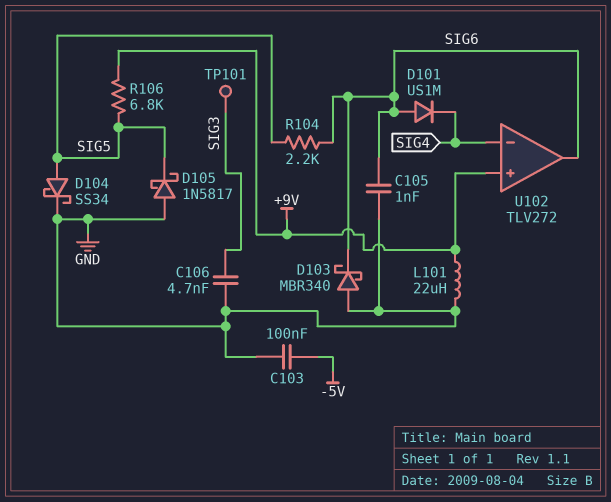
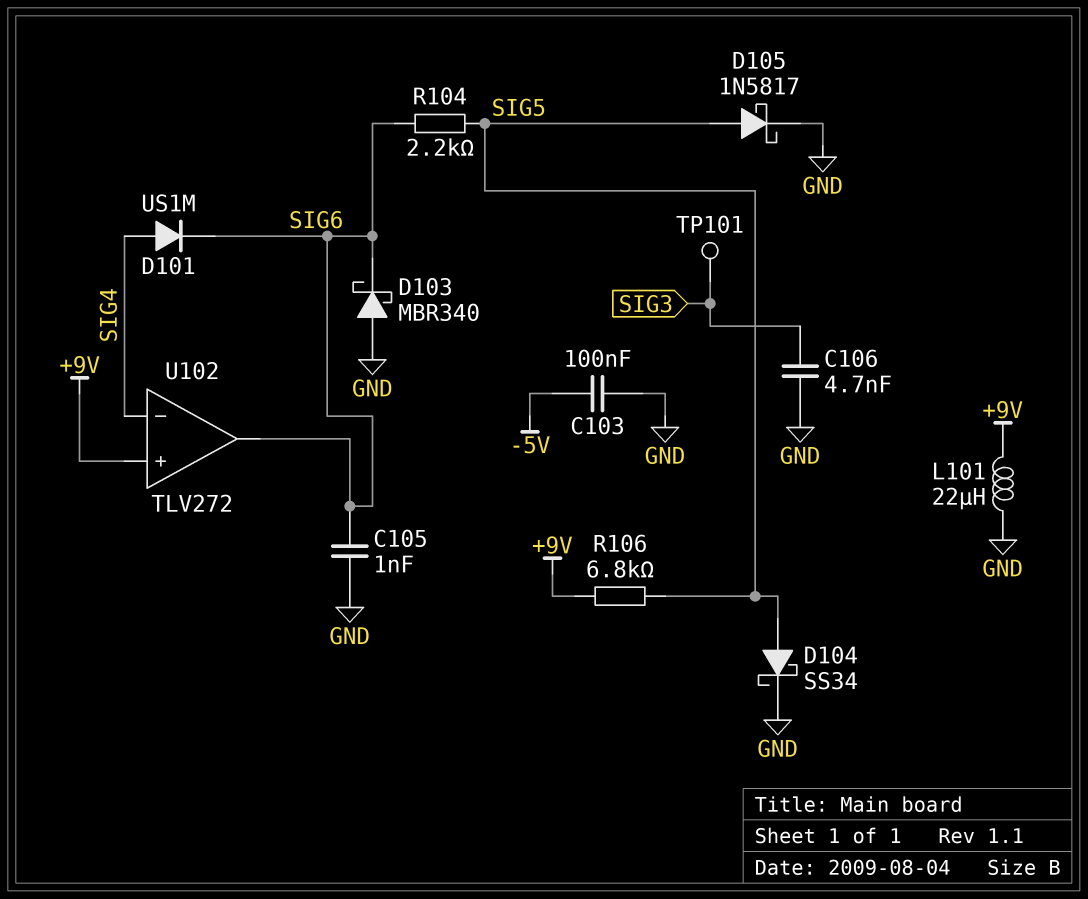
D101: diode US1M (A SIG6, K SIG4) -> diode US1M (A SIG4, K SIG6)
D105: schottky 1N5817 (A GND, K SIG5) -> schottky 1N5817 (A SIG5, K GND)

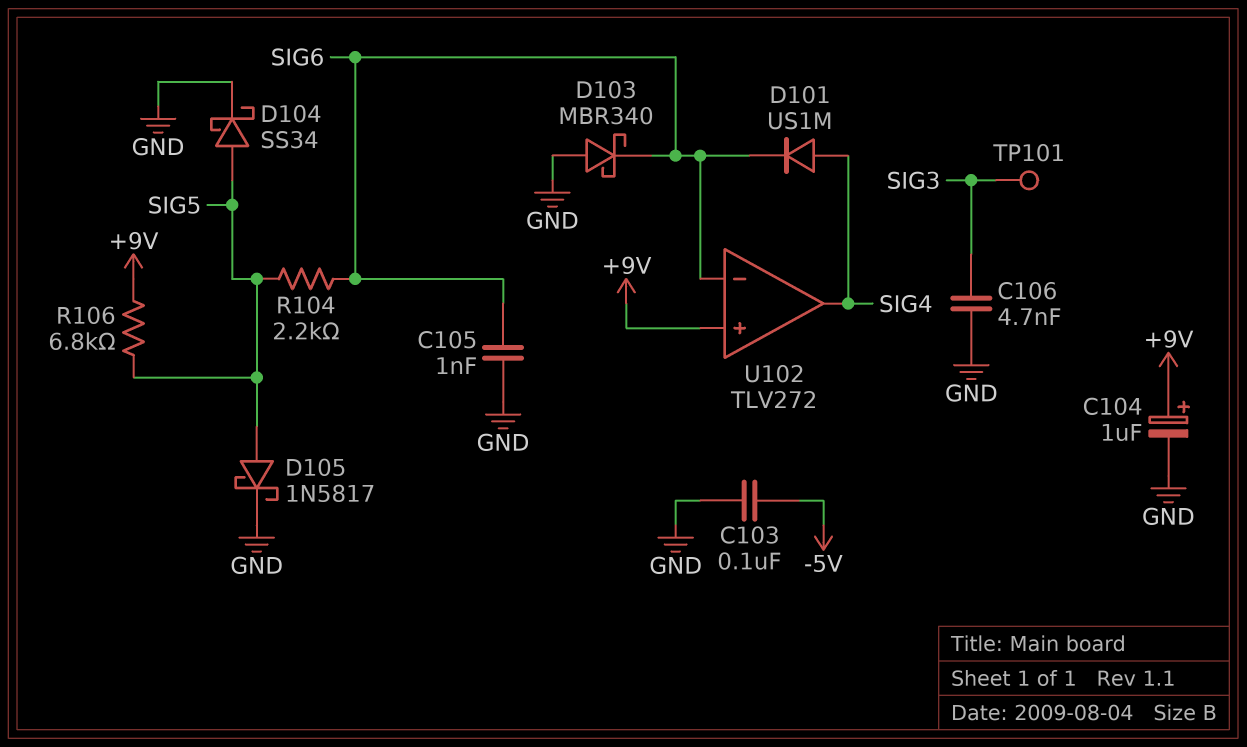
C104: none -> 1uF (plus +9V, minus GND)
L101: 22uH (+9V, GND) -> none
U102 pin in-: SIG4 -> SIG6
U102 pin out: SIG6 -> SIG4

